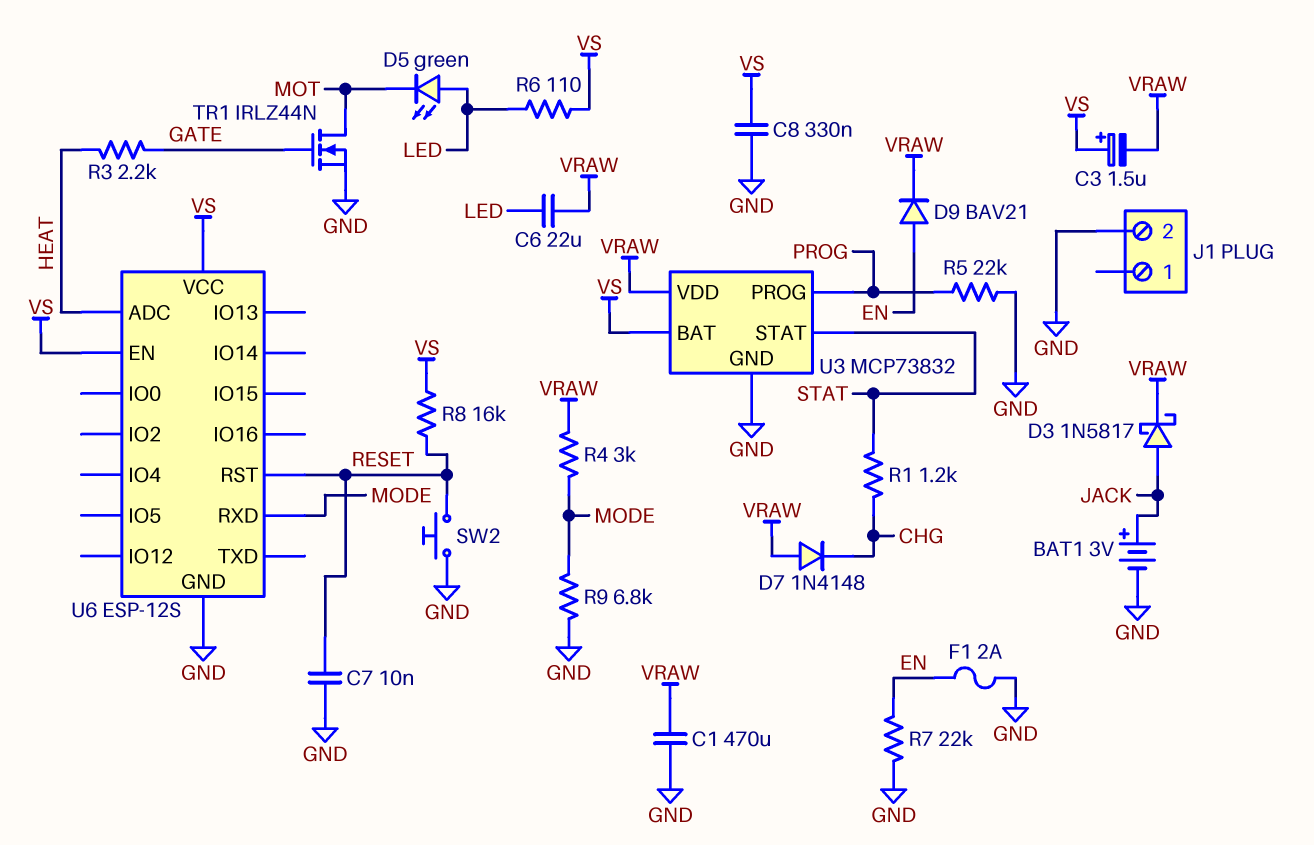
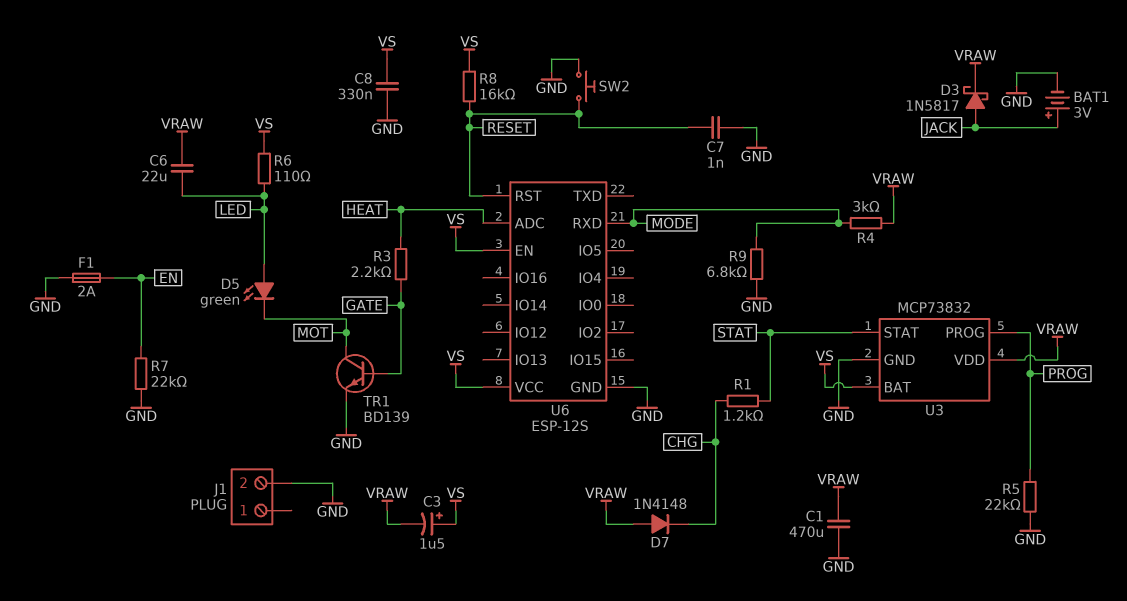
C7: 10nF (GND, RESET) -> 1nF (GND, RESET)
D9: diode BAV21 (A EN, K VRAW) -> none
TR1: NMOS IRLZ44N (G GATE, D MOT, S GND) -> NPN BD139 (B GATE, C MOT, E GND)

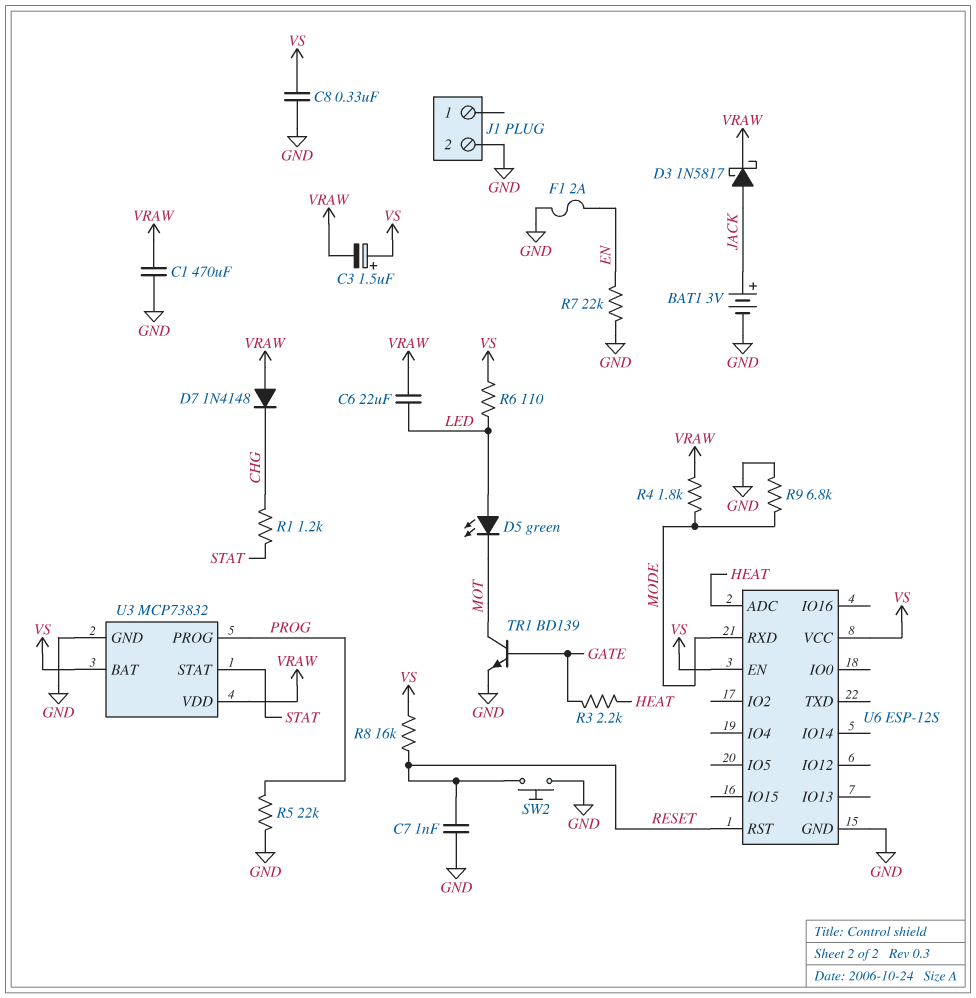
R4: 3k (MODE, VRAW) -> 1.8k (MODE, VRAW)

